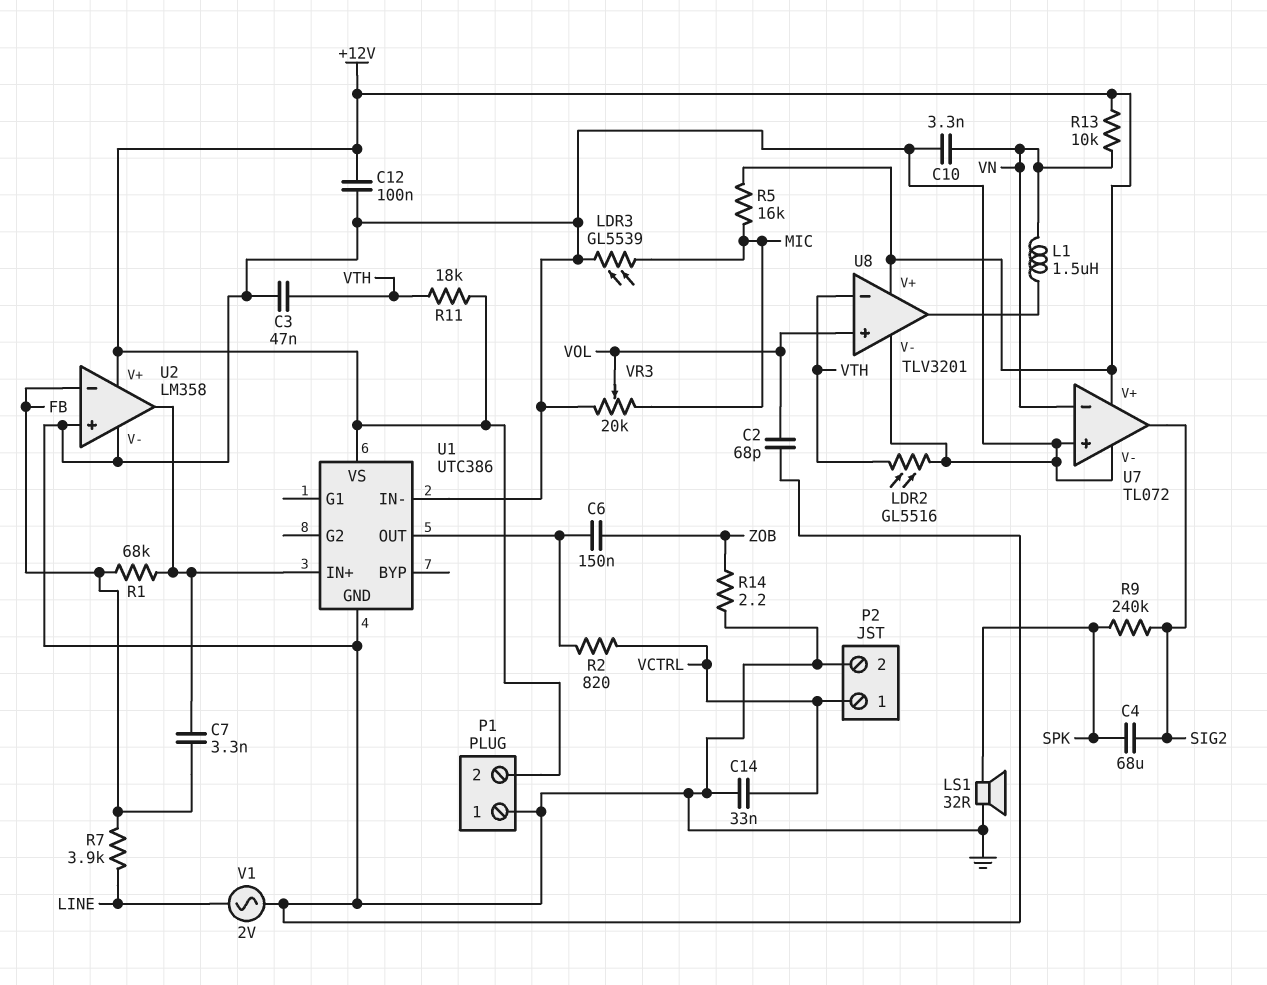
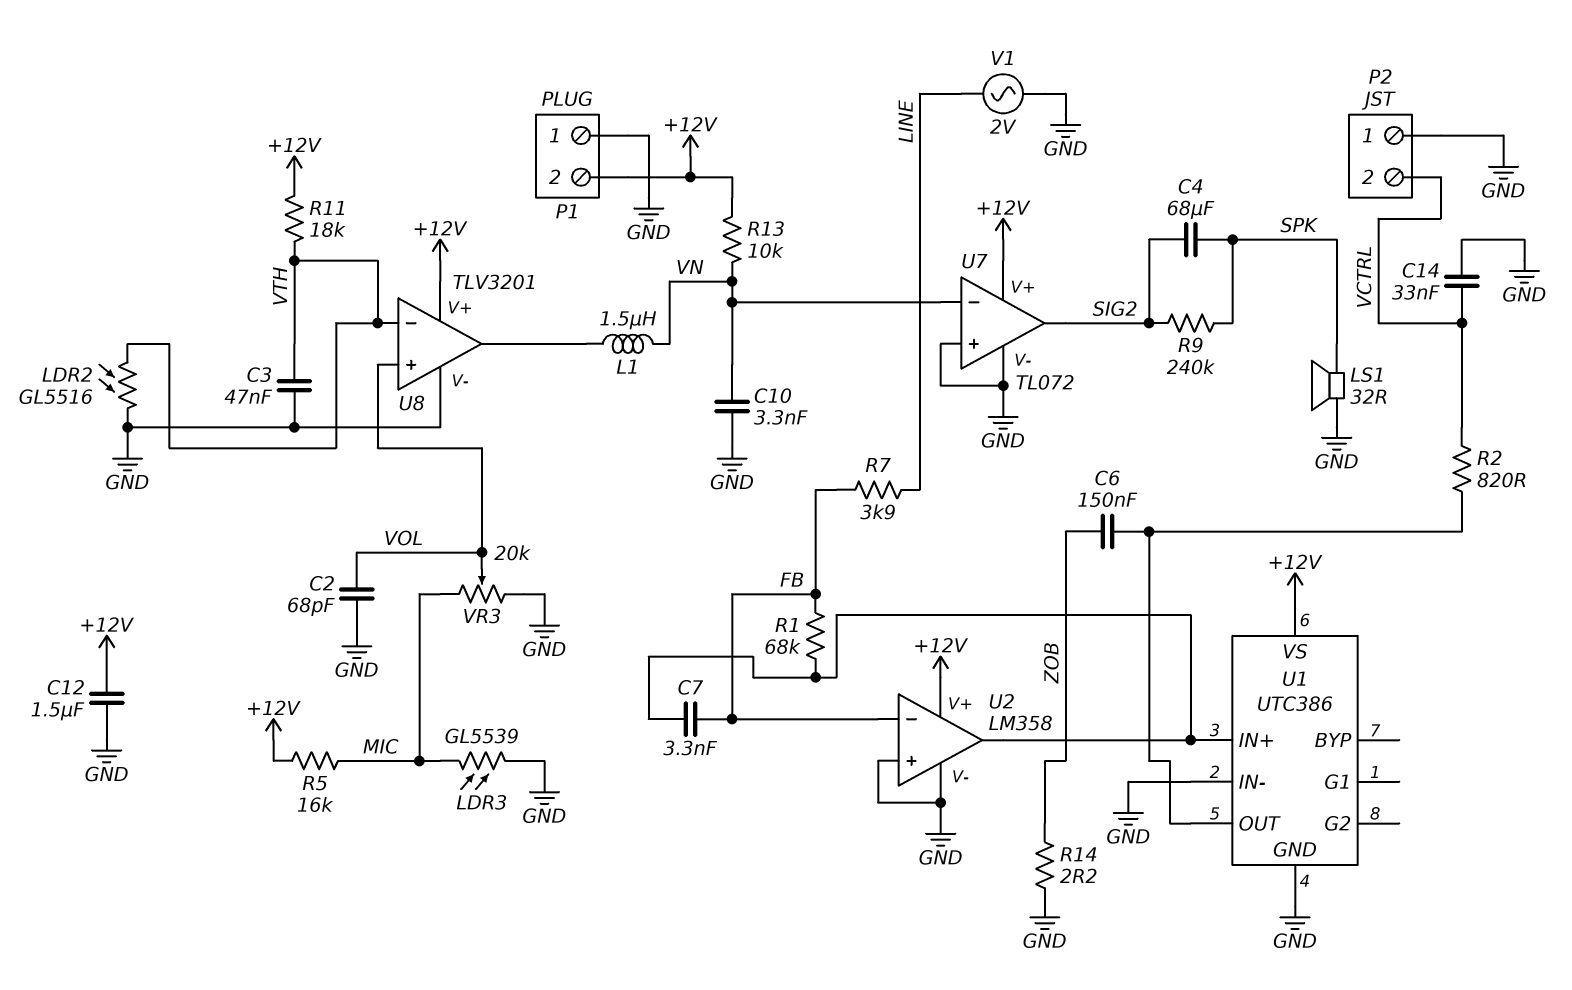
C12: 100nF (+12V, GND) -> 1.5uF (+12V, GND)
P2 pin 1: VCTRL -> GND
P2 pin 2: GND -> VCTRL

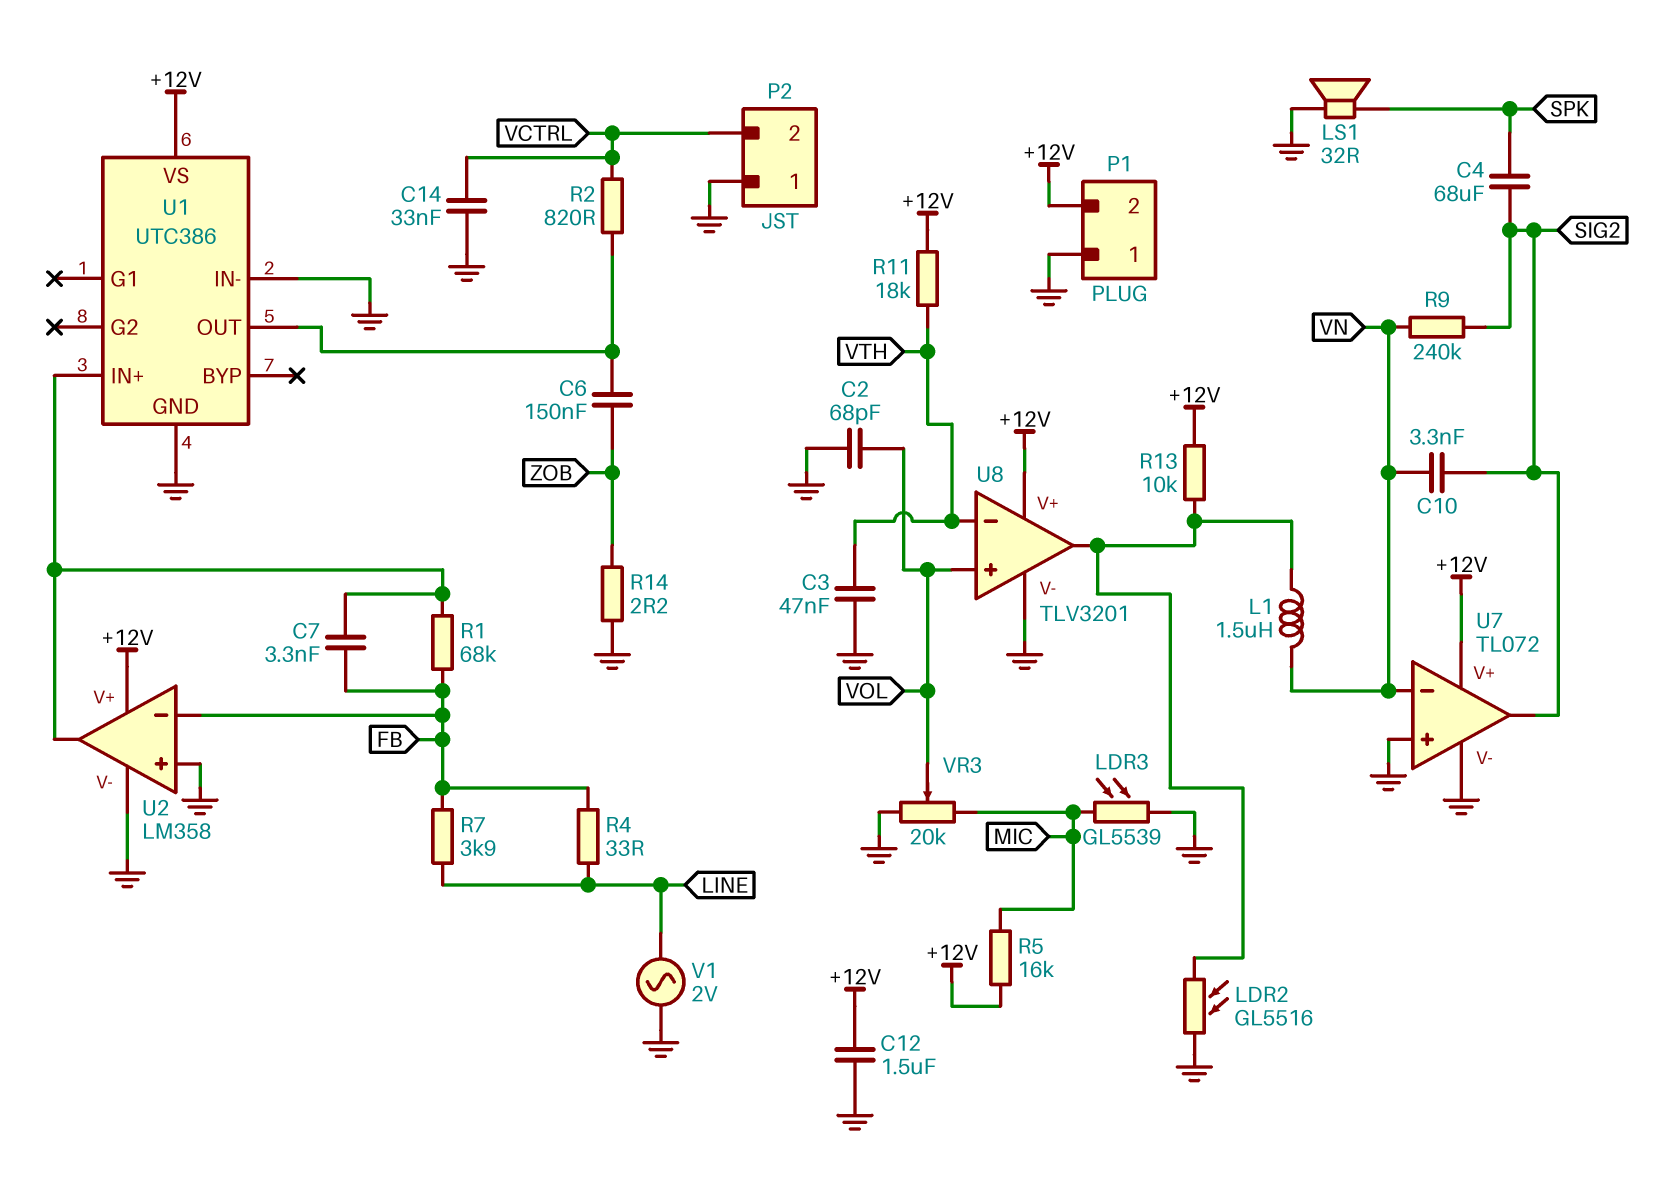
C10: 3.3nF (GND, VN) -> 3.3nF (SIG2, VN)
LDR2: GL5516 (GND, VTH) -> GL5516 (GND, U8/out)
R4: none -> 33 (FB, LINE)
R9: 240k (SIG2, SPK) -> 240k (SIG2, VN)
R13: 10k (+12V, VN) -> 10k (+12V, U8/out)

